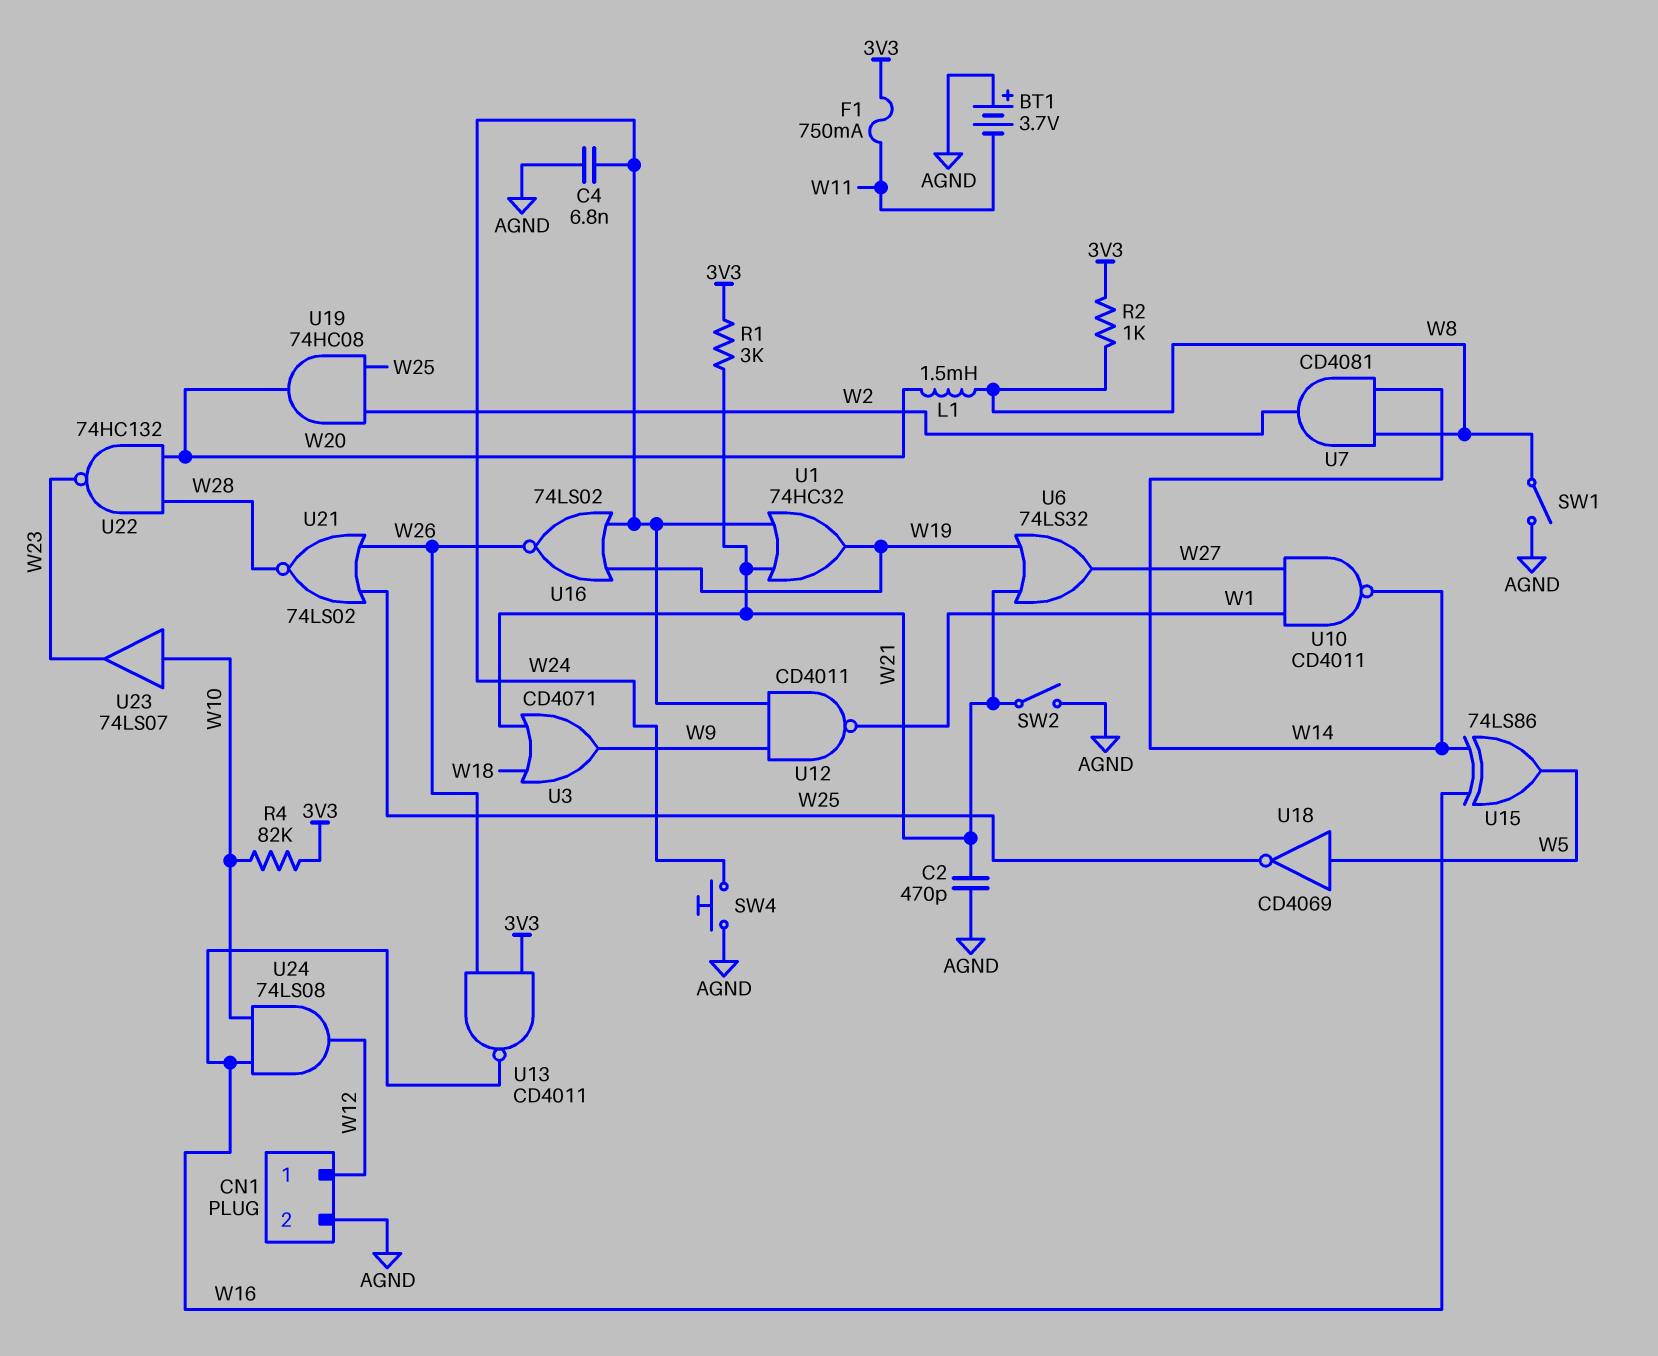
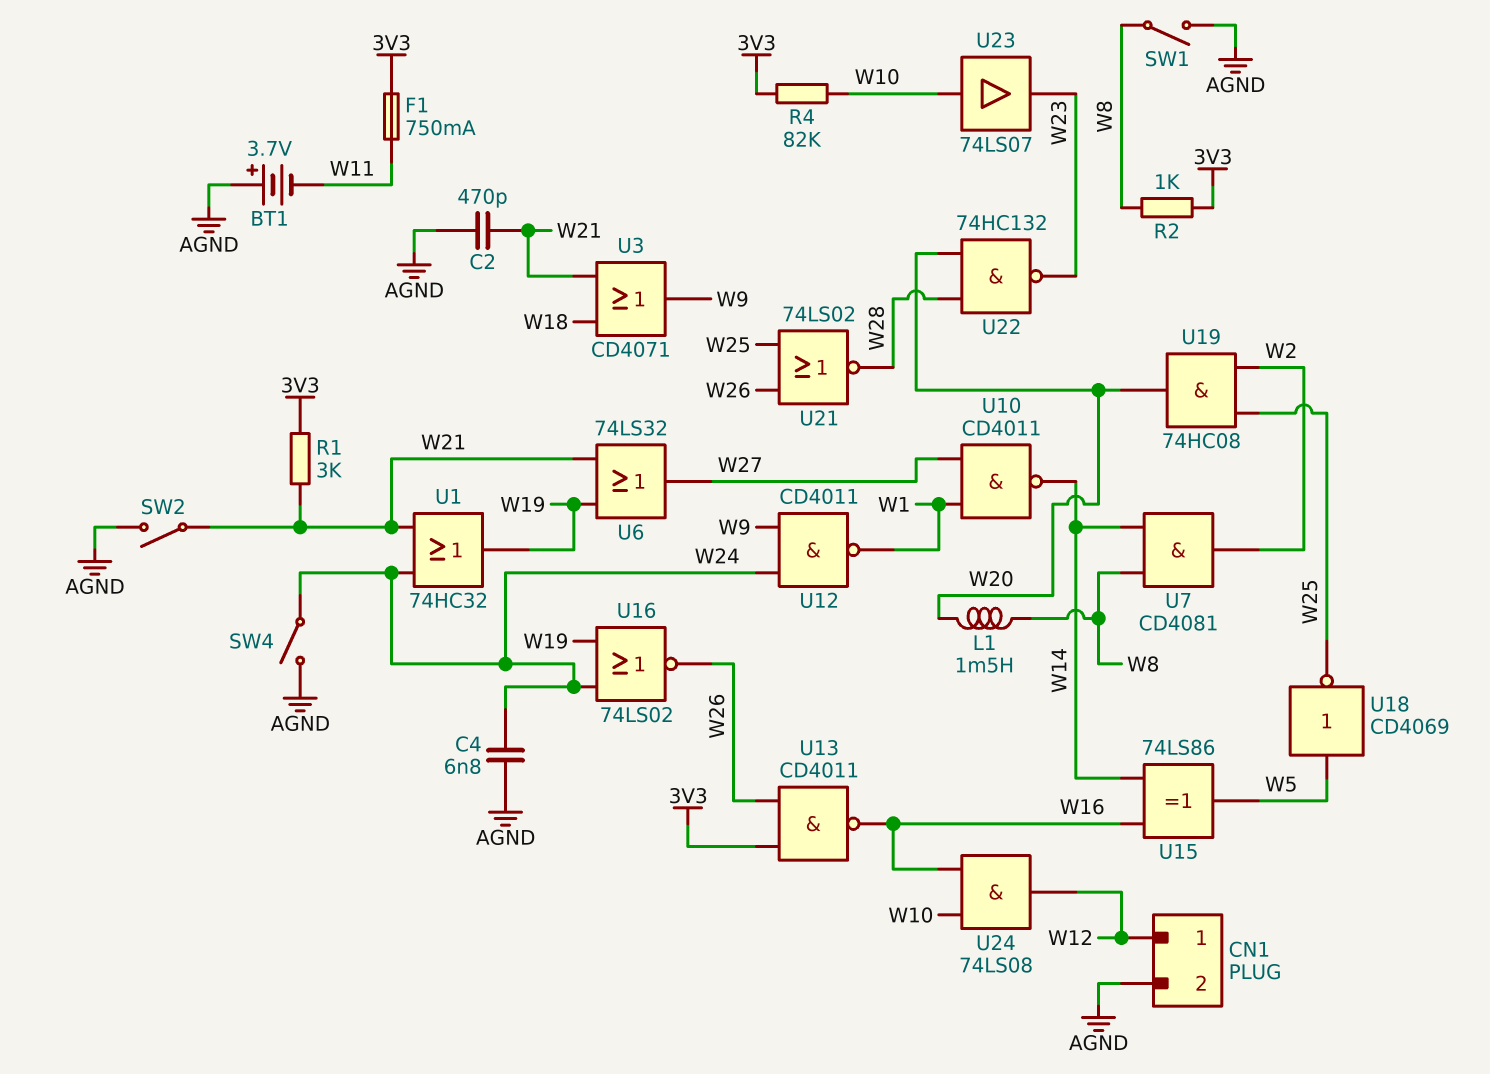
SW4: button (AGND, W24) -> switch (AGND, W24)

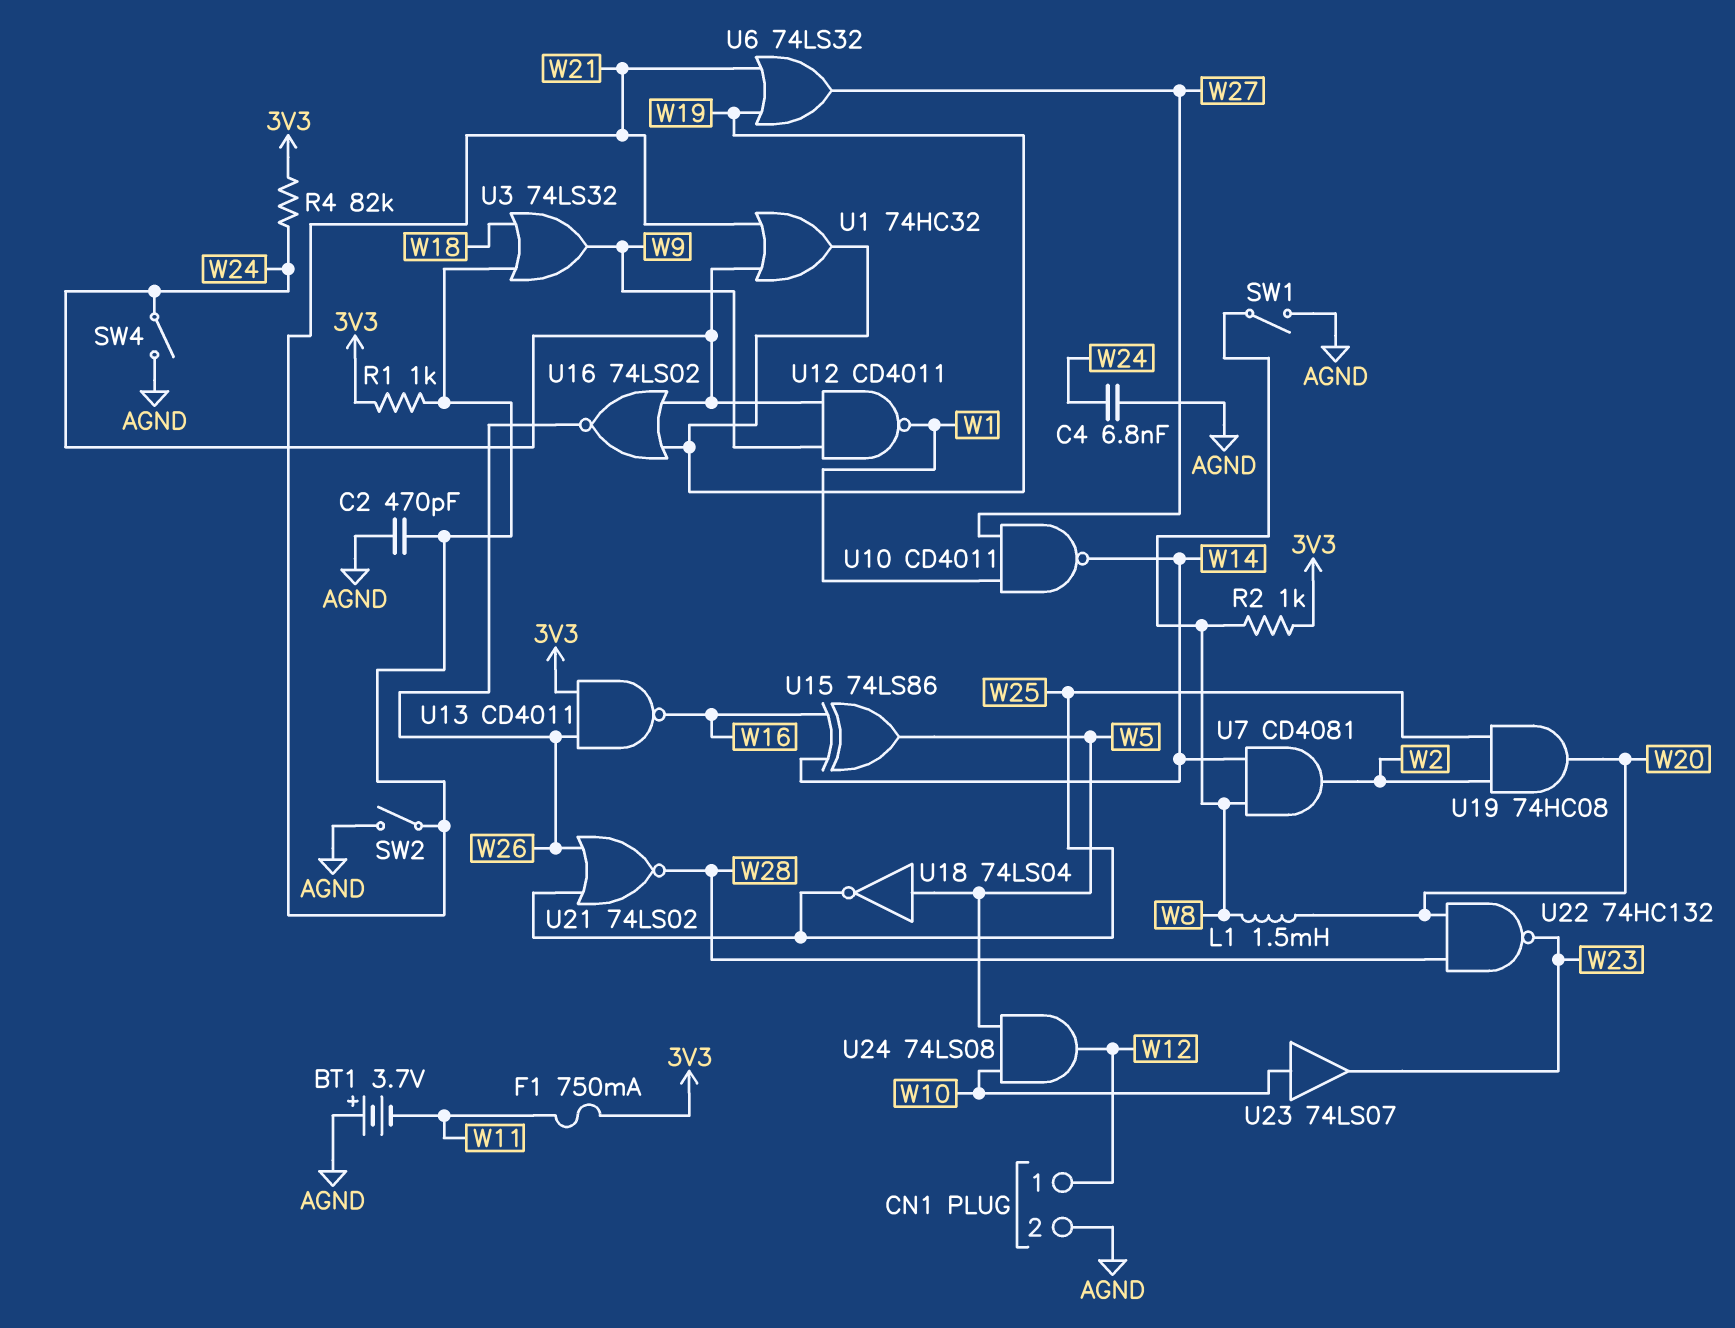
R1: 3k (3V3, W21) -> 1k (3V3, W21)
R4: 82k (3V3, W10) -> 82k (3V3, W24)
U3: OR CD4071 (in W18, in W21, out W9) -> OR 74LS32 (in W18, in W21, out W9)
U18: NOT CD4069 (in W5, out W25) -> NOT 74LS04 (in W5, out W25)
U24: AND 74LS08 (in W10, in W16, out W12) -> AND 74LS08 (in W5, in W10, out W12)

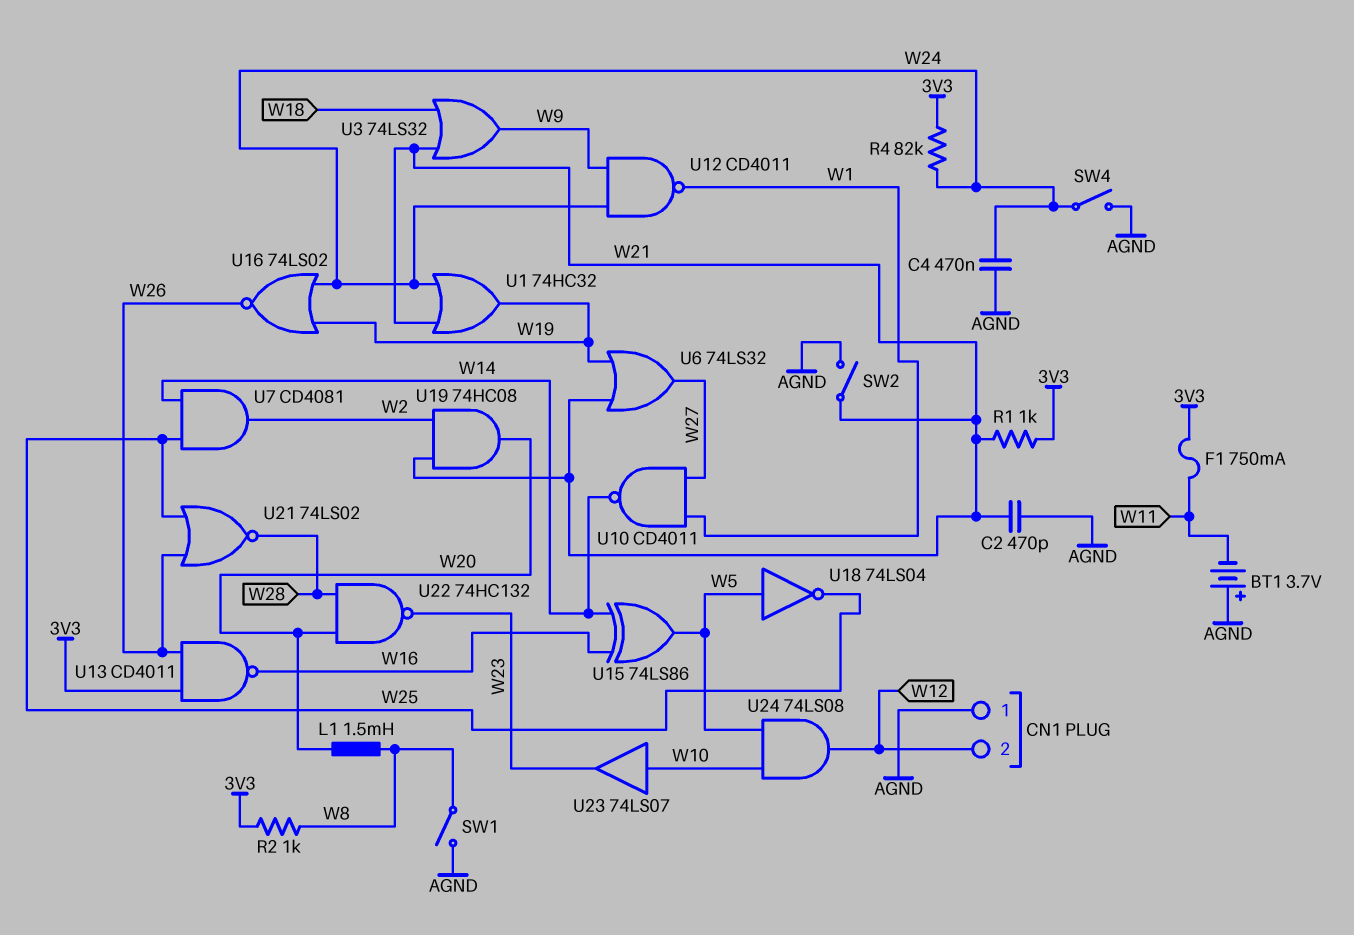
C4: 6.8nF (AGND, W24) -> 470nF (AGND, W24)
CN1 pin 1: W12 -> AGND
CN1 pin 2: AGND -> W12
U7: AND CD4081 (in W8, in W14, out W2) -> AND CD4081 (in W14, in W25, out W2)
U19: AND 74HC08 (in W2, in W25, out W20) -> AND 74HC08 (in W2, in W21, out W20)

